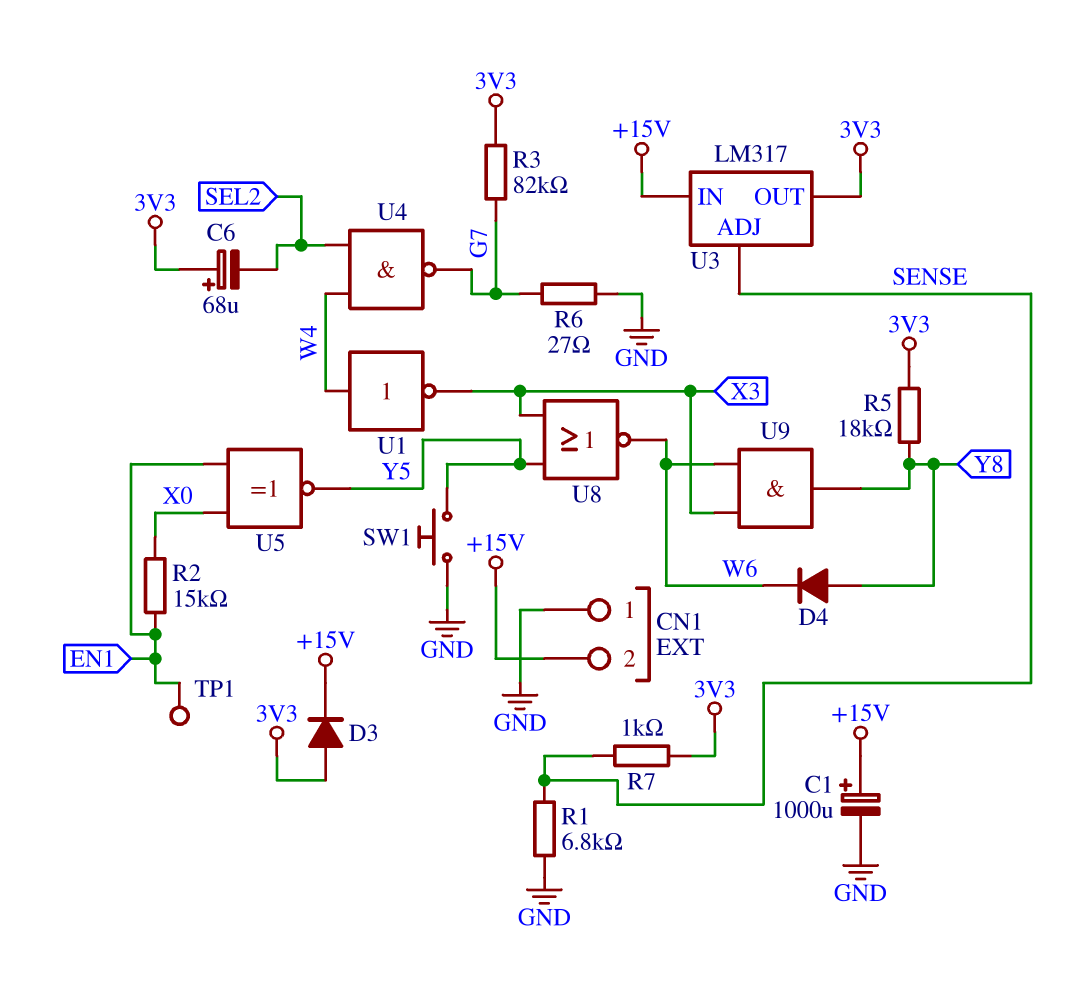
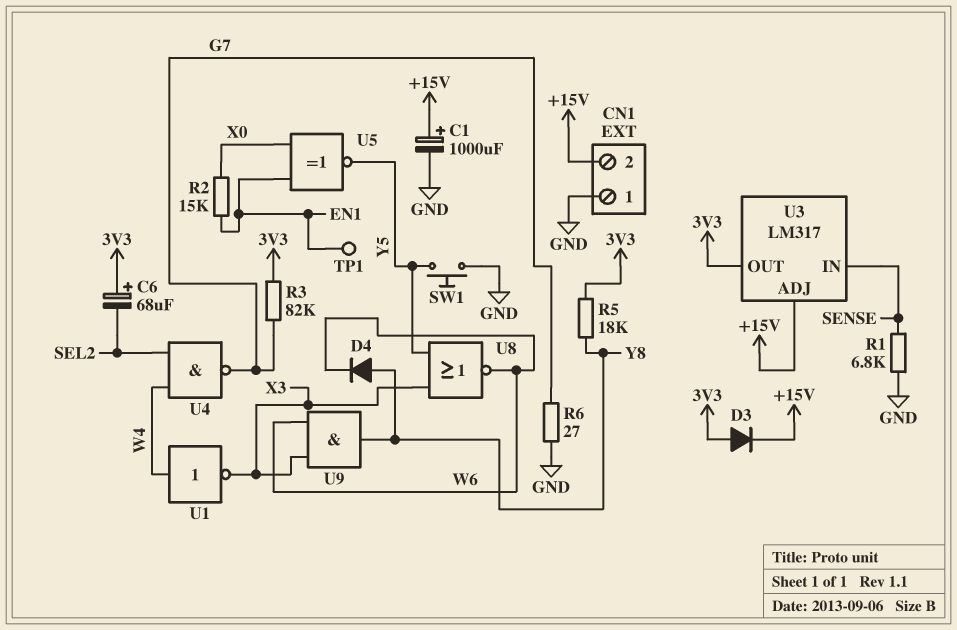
R7: 1k (3V3, SENSE) -> none
U3 pin ADJ: SENSE -> +15V
U3 pin IN: +15V -> SENSE

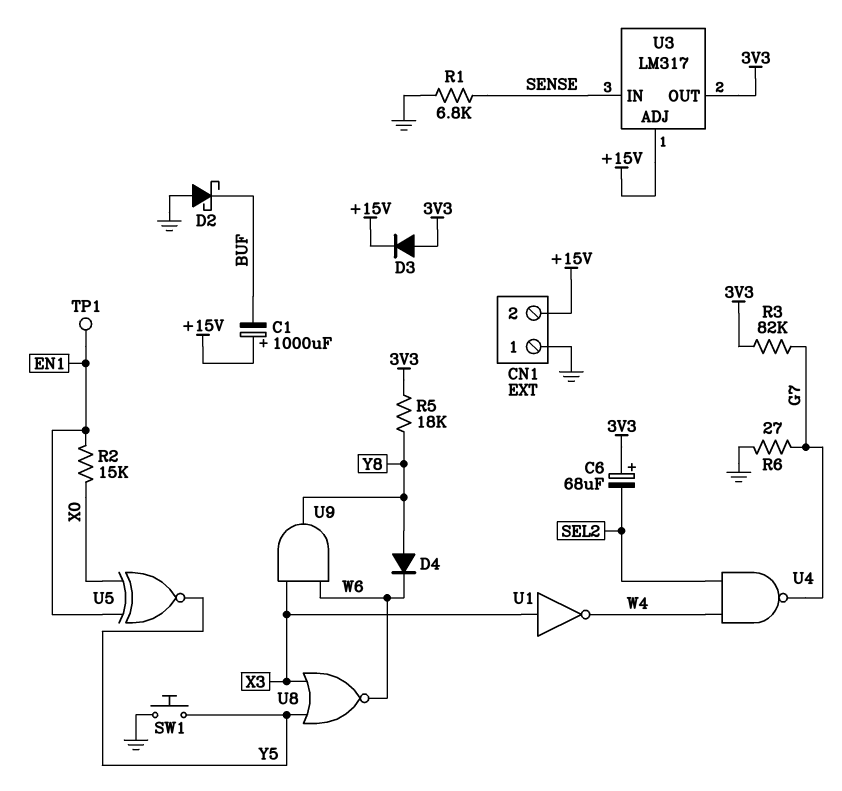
C1: 1000uF (plus +15V, minus GND) -> 1000uF (plus +15V, minus BUF)
D2: none -> schottky (A GND, K BUF)
U1: NOT (in W4, out X3) -> NOT (in X3, out W4)

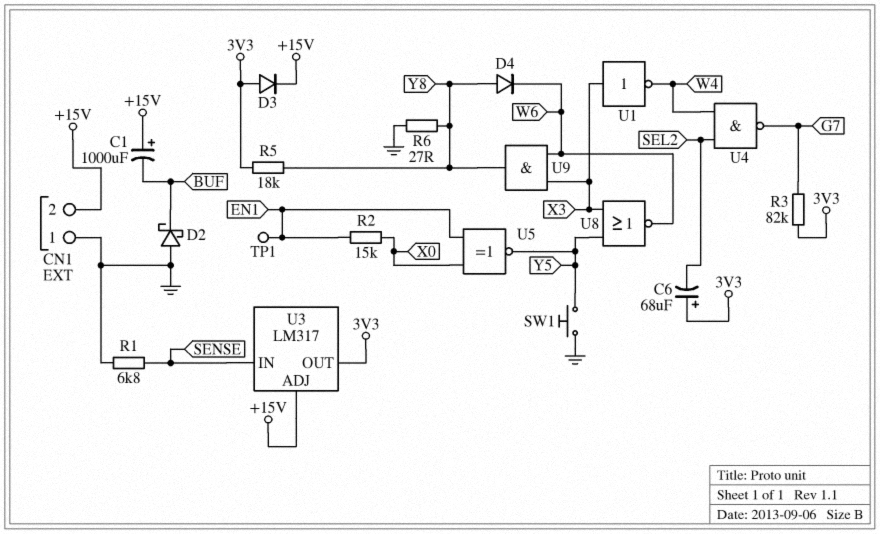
R6: 27 (G7, GND) -> 27 (GND, Y8)

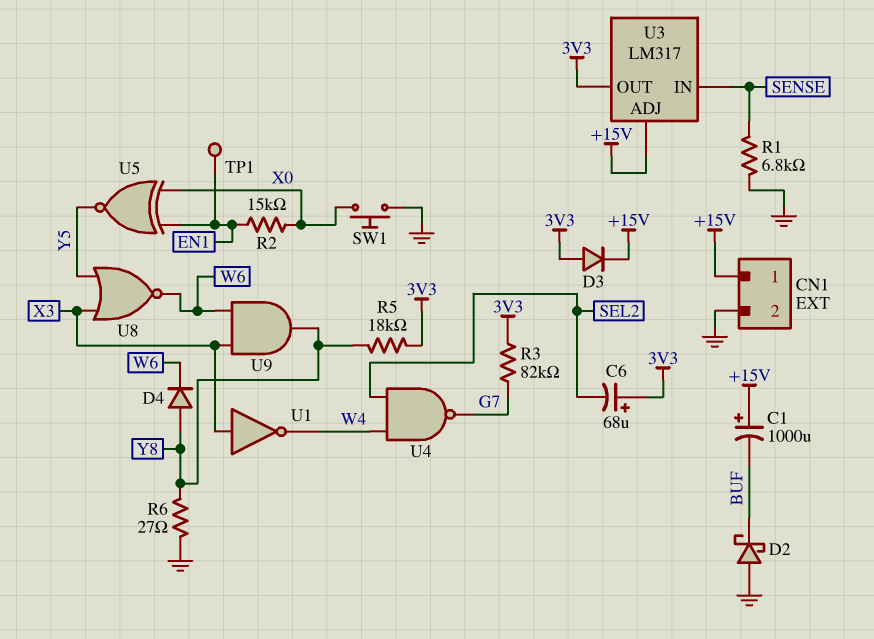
CN1 pin 1: GND -> +15V
CN1 pin 2: +15V -> GND
SW1: button (GND, Y5) -> button (GND, X0)

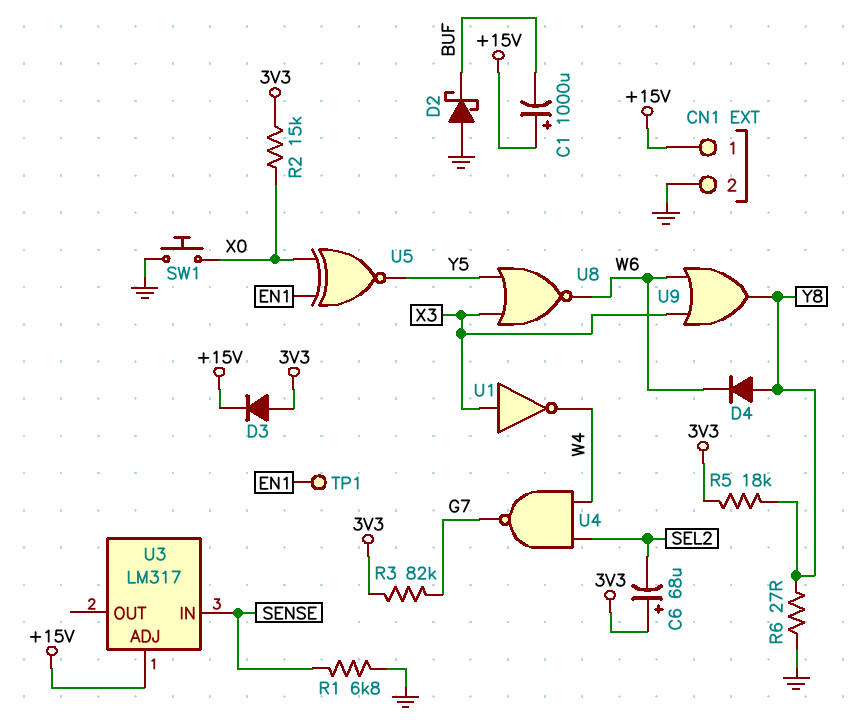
R2: 15k (EN1, X0) -> 15k (3V3, X0)
U3 pin OUT: 3V3 -> none
U9: AND (in W6, in X3, out Y8) -> OR (in W6, in X3, out Y8)

